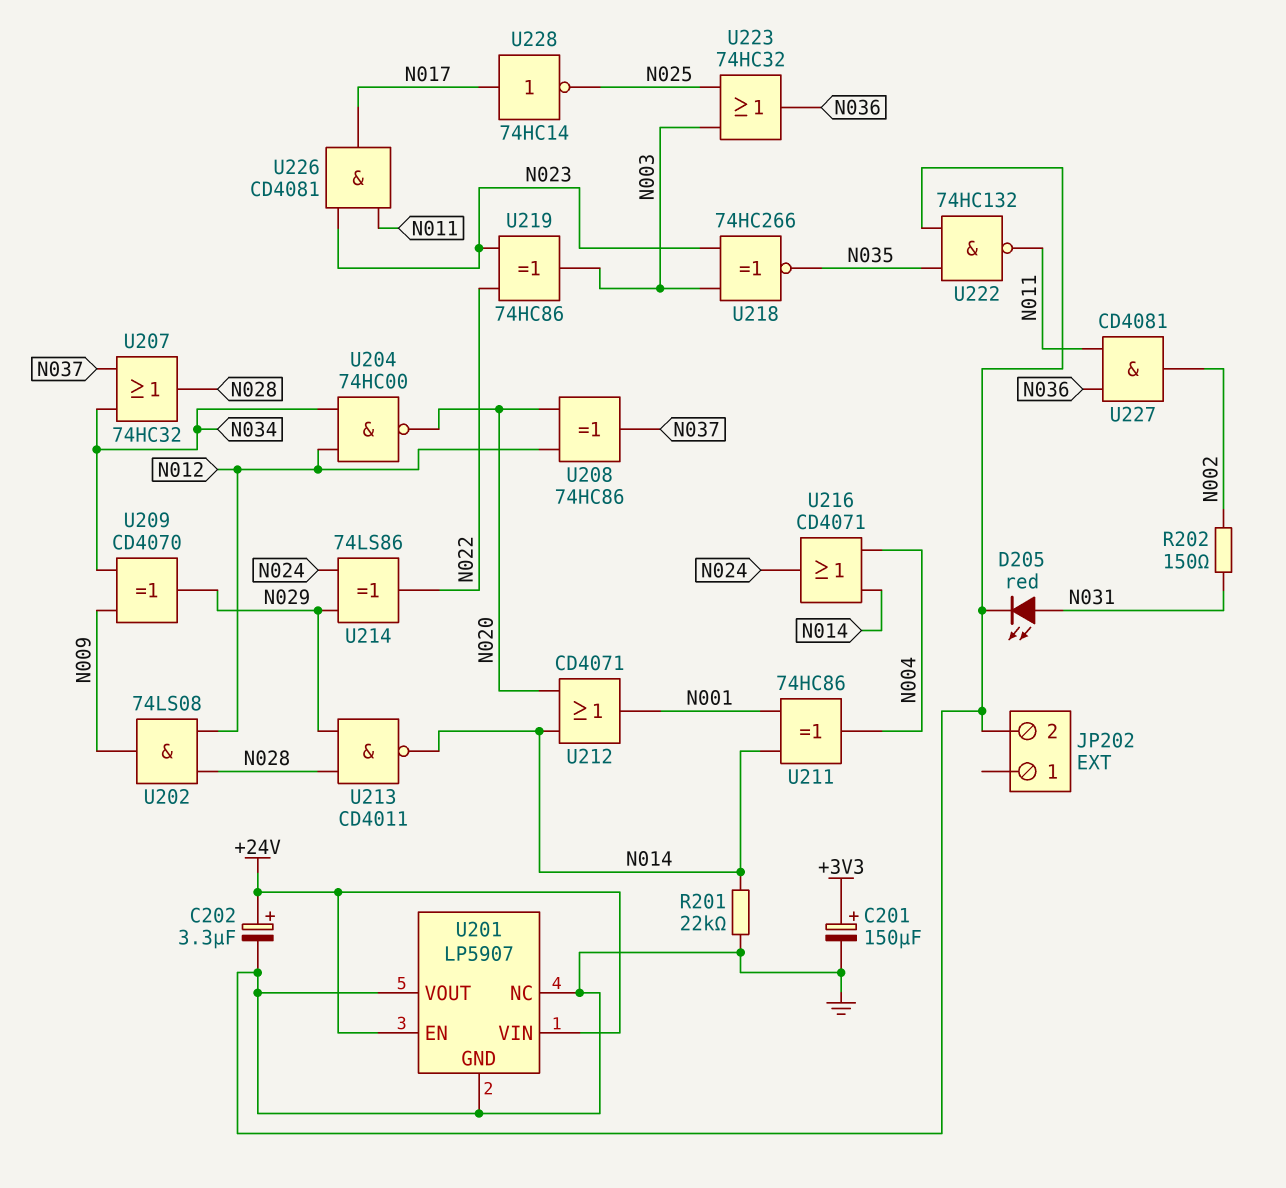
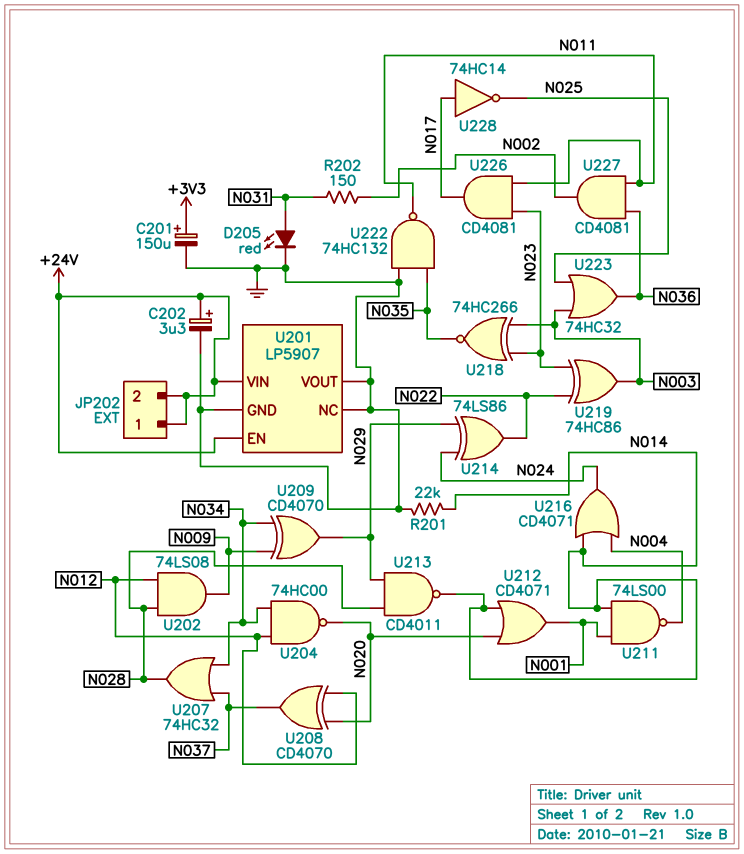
JP202 pin 1: none -> +24V
JP202 pin 2: GND -> +24V
U208: XOR 74HC86 (in N012, in N020, out N037) -> XOR CD4070 (in N012, in N020, out N037)
U211: XOR 74HC86 (in N001, in N014, out N004) -> NAND 74LS00 (in N001, in N014, out N004)

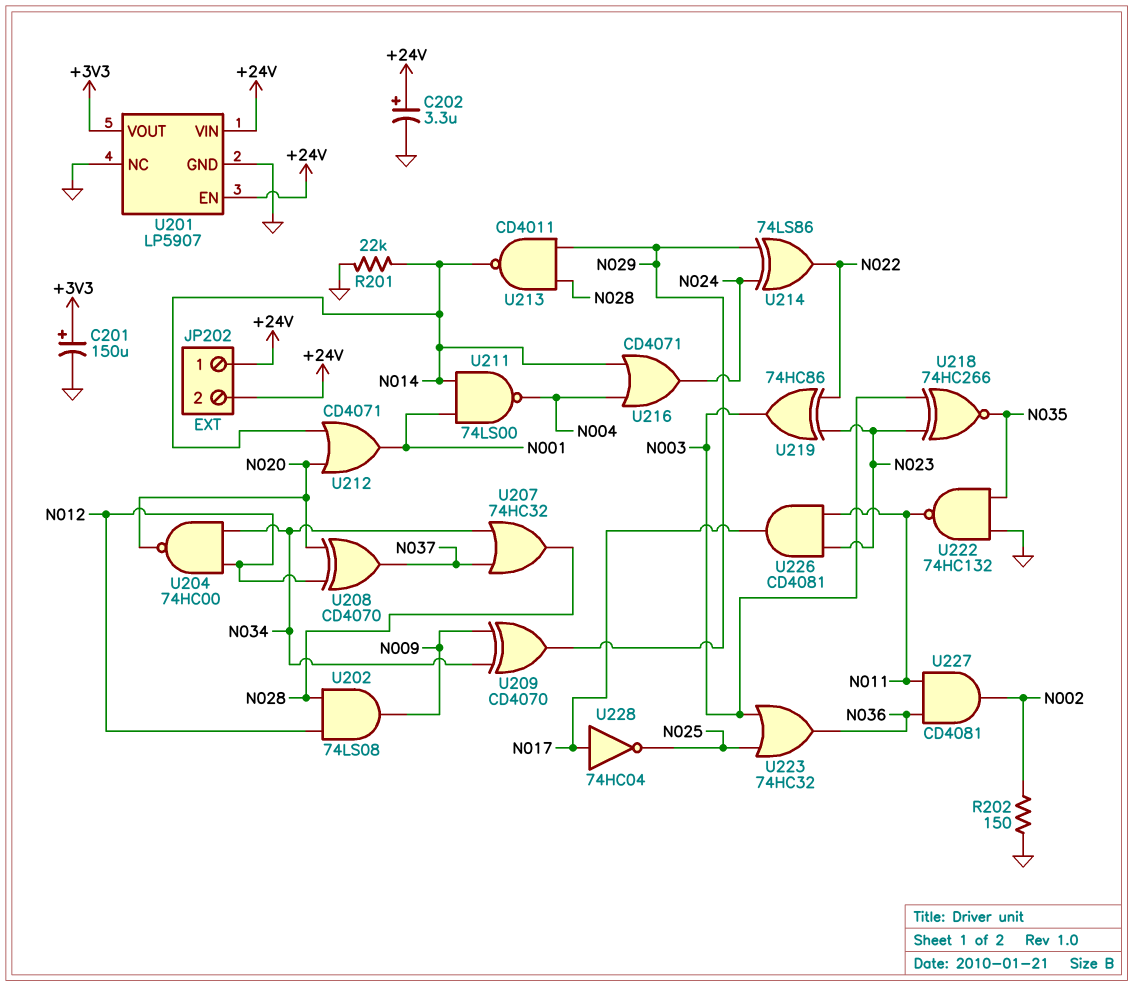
D205: LED red (A N031, K GND) -> none
R202: 150 (N002, N031) -> 150 (GND, N002)
U201 pin VOUT: GND -> +3V3
U228: NOT 74HC14 (in N017, out N025) -> NOT 74HC04 (in N017, out N025)

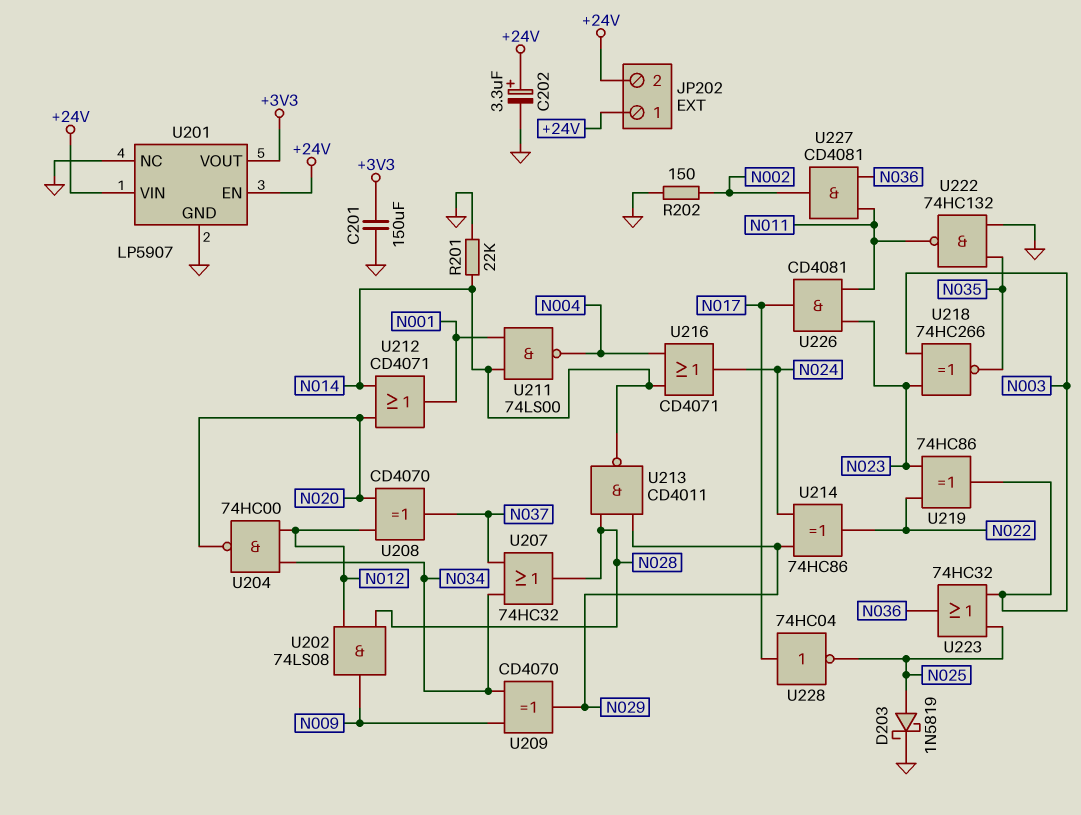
C201: 150uF (plus +3V3, minus GND) -> 150uF (+3V3, GND)
D203: none -> schottky 1N5819 (A N025, K GND)
U214: XOR 74LS86 (in N024, in N029, out N022) -> XOR 74HC86 (in N024, in N029, out N022)

